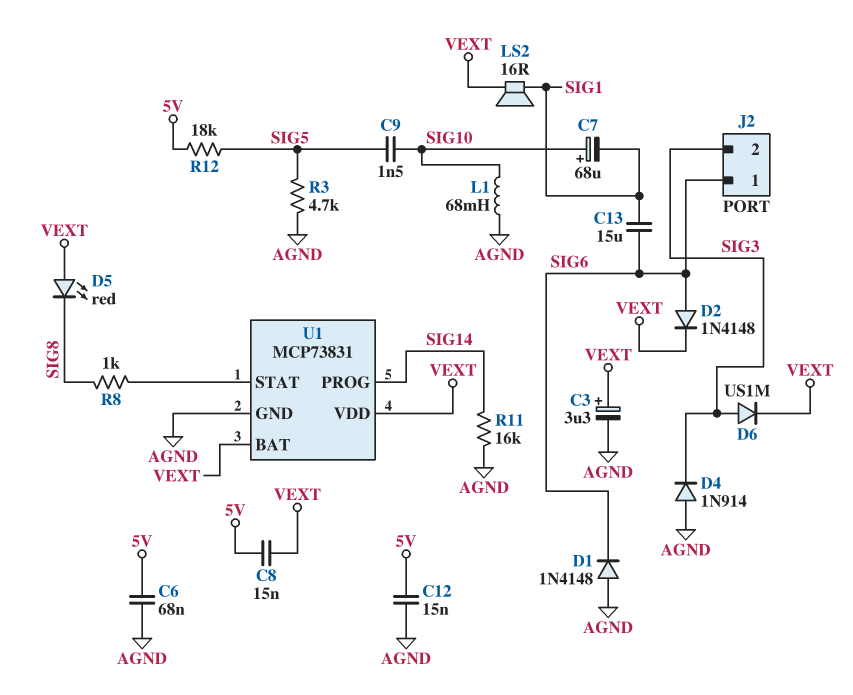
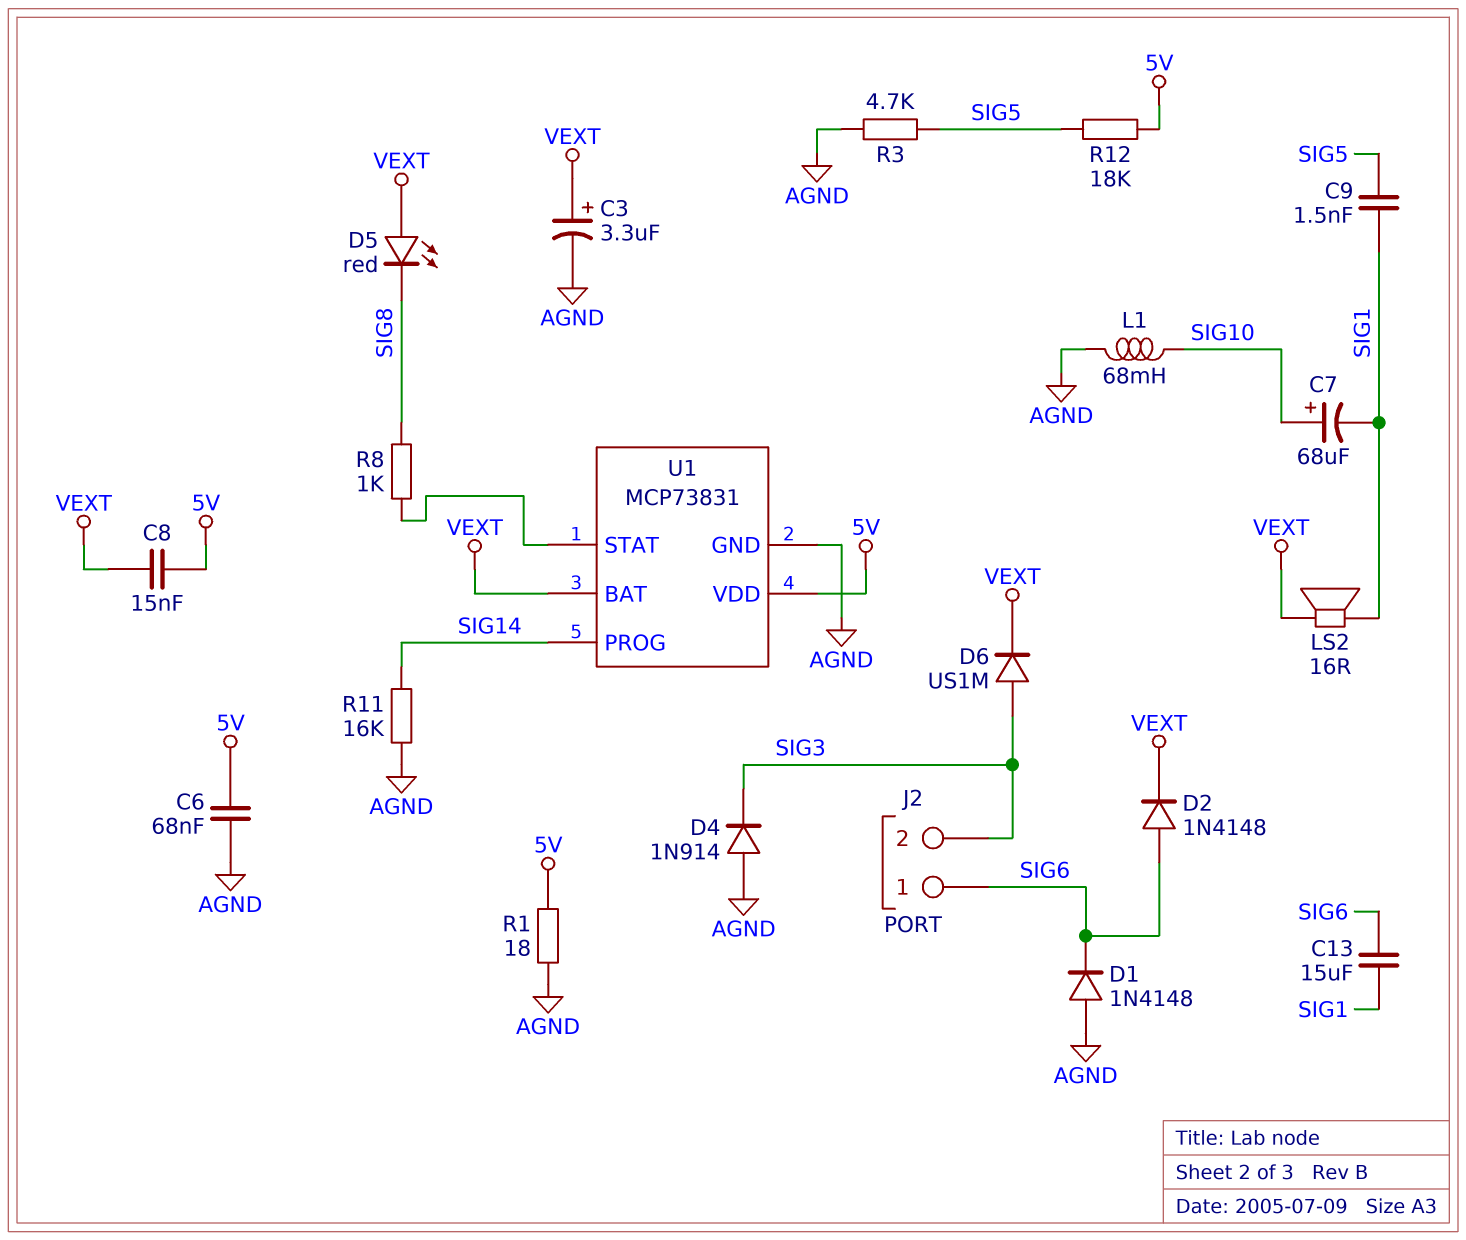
C9: 1.5nF (SIG5, SIG10) -> 1.5nF (SIG1, SIG5)
C12: 15nF (5V, AGND) -> none
R1: none -> 18 (5V, AGND)
U1 pin VDD: VEXT -> 5V

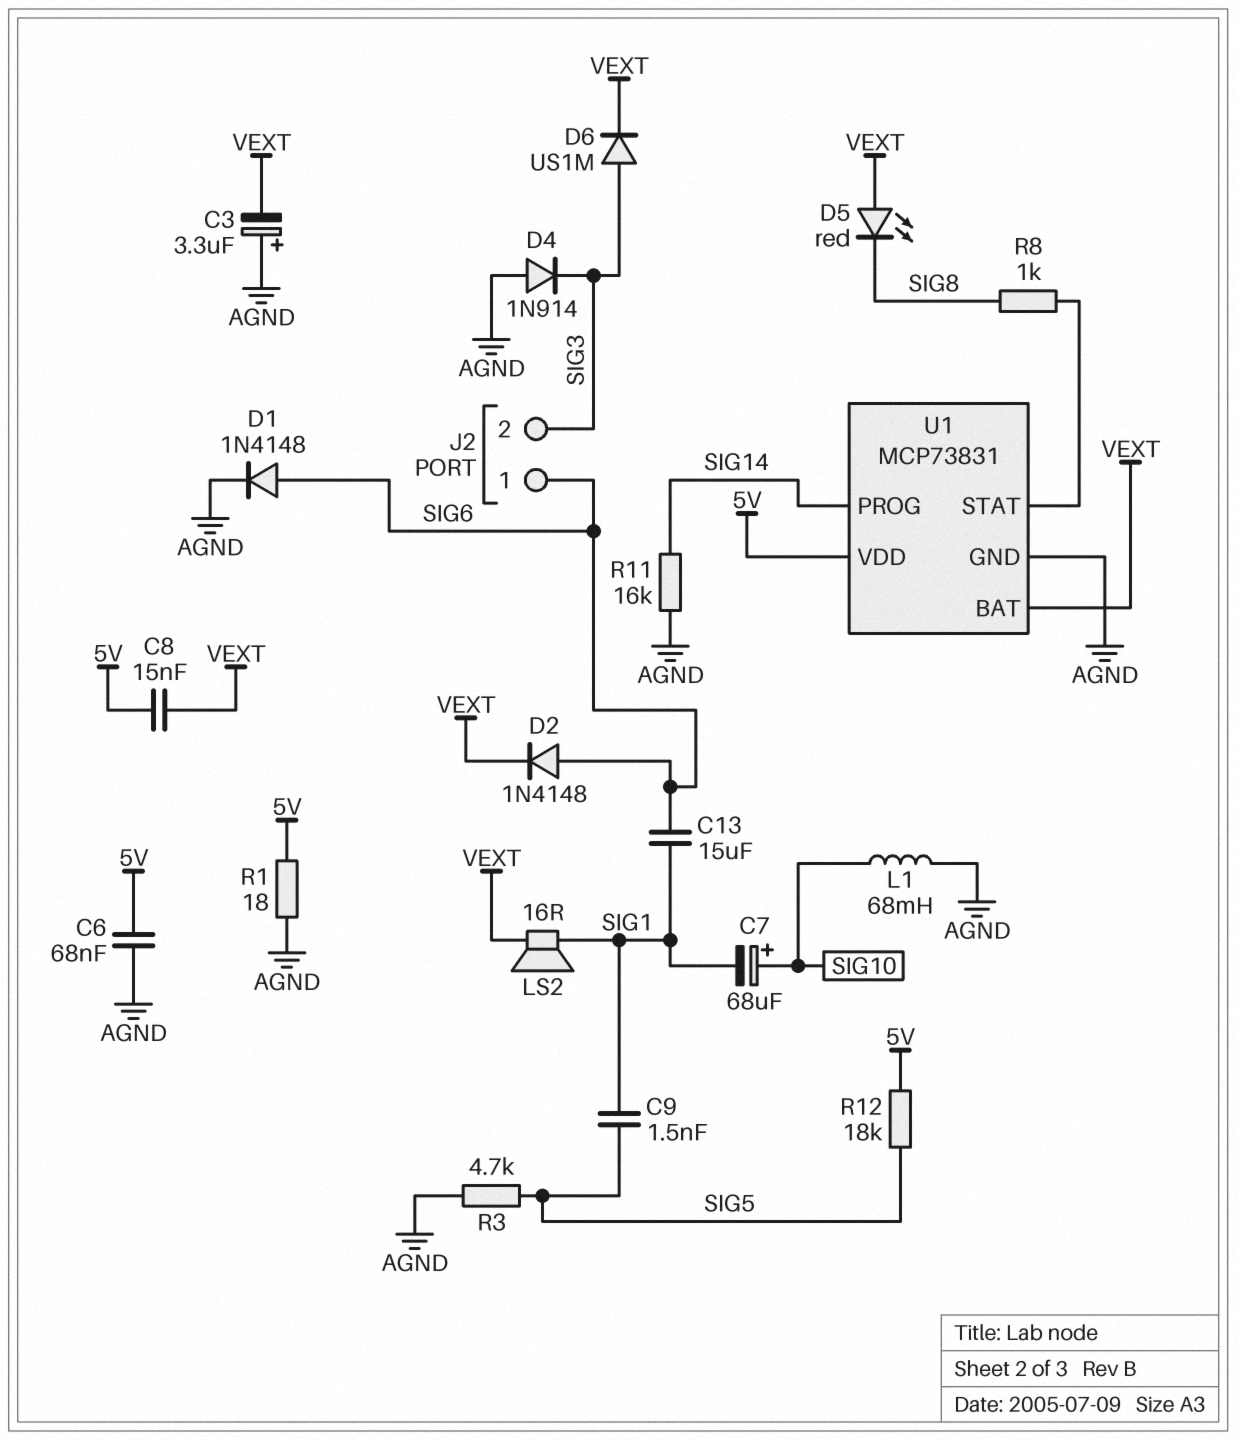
C3: 3.3uF (plus VEXT, minus AGND) -> 3.3uF (plus AGND, minus VEXT)
D1: diode 1N4148 (A AGND, K SIG6) -> diode 1N4148 (A SIG6, K AGND)

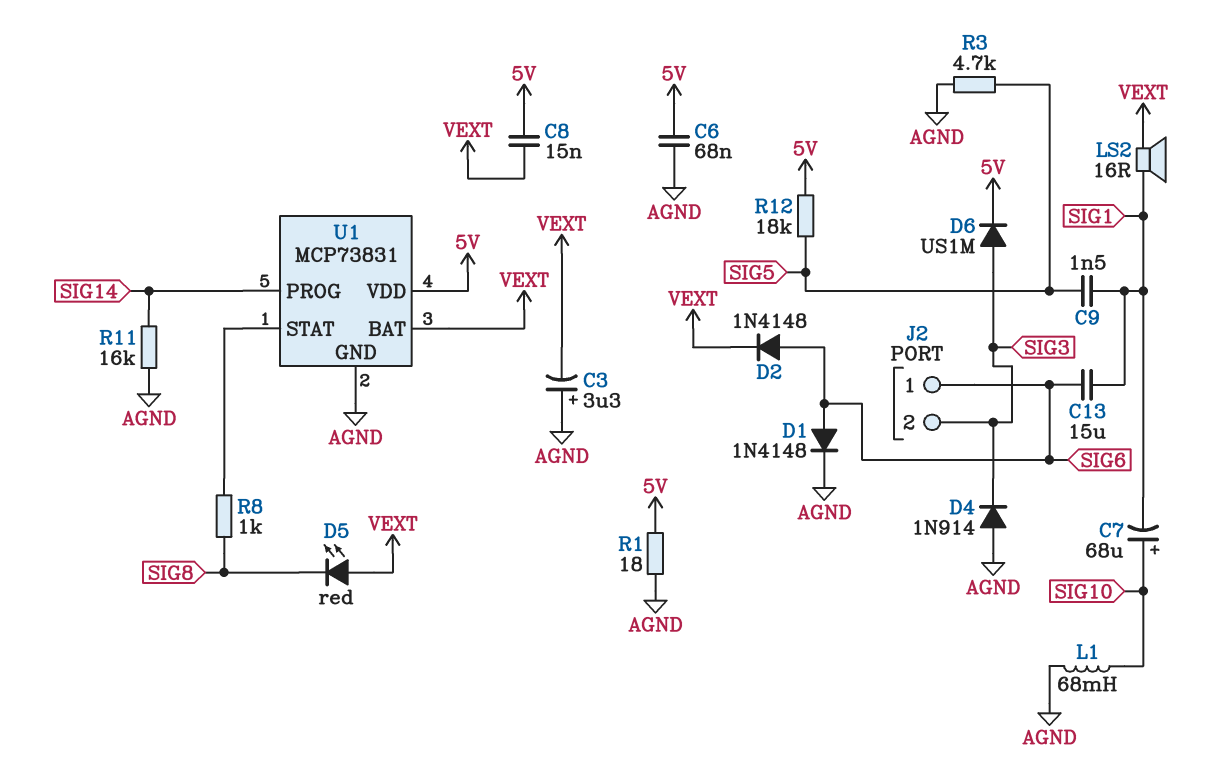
D6: diode US1M (A SIG3, K VEXT) -> diode US1M (A SIG3, K 5V)

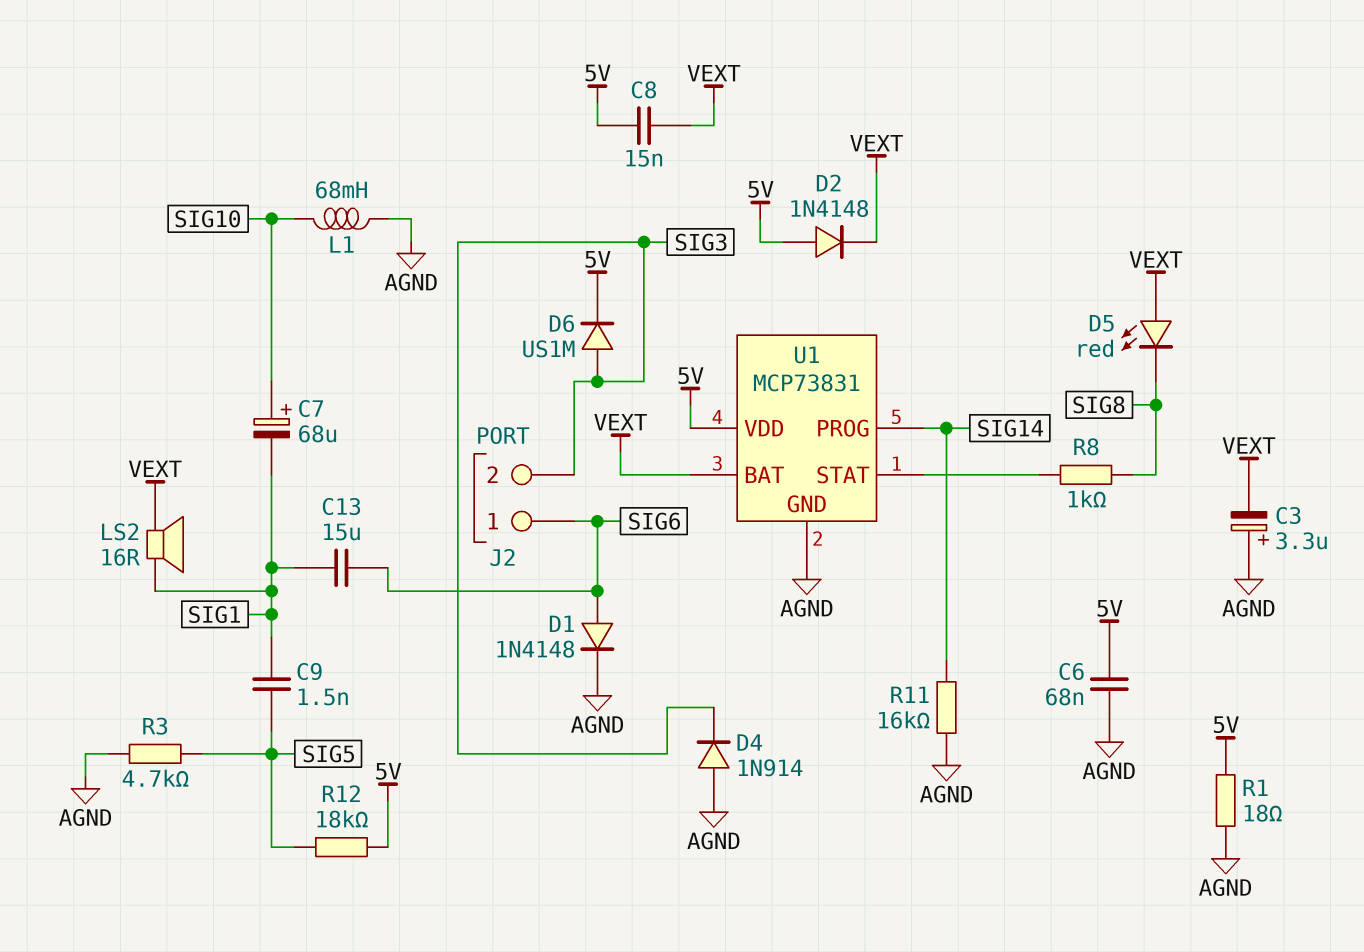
D2: diode 1N4148 (A SIG6, K VEXT) -> diode 1N4148 (A 5V, K VEXT)

